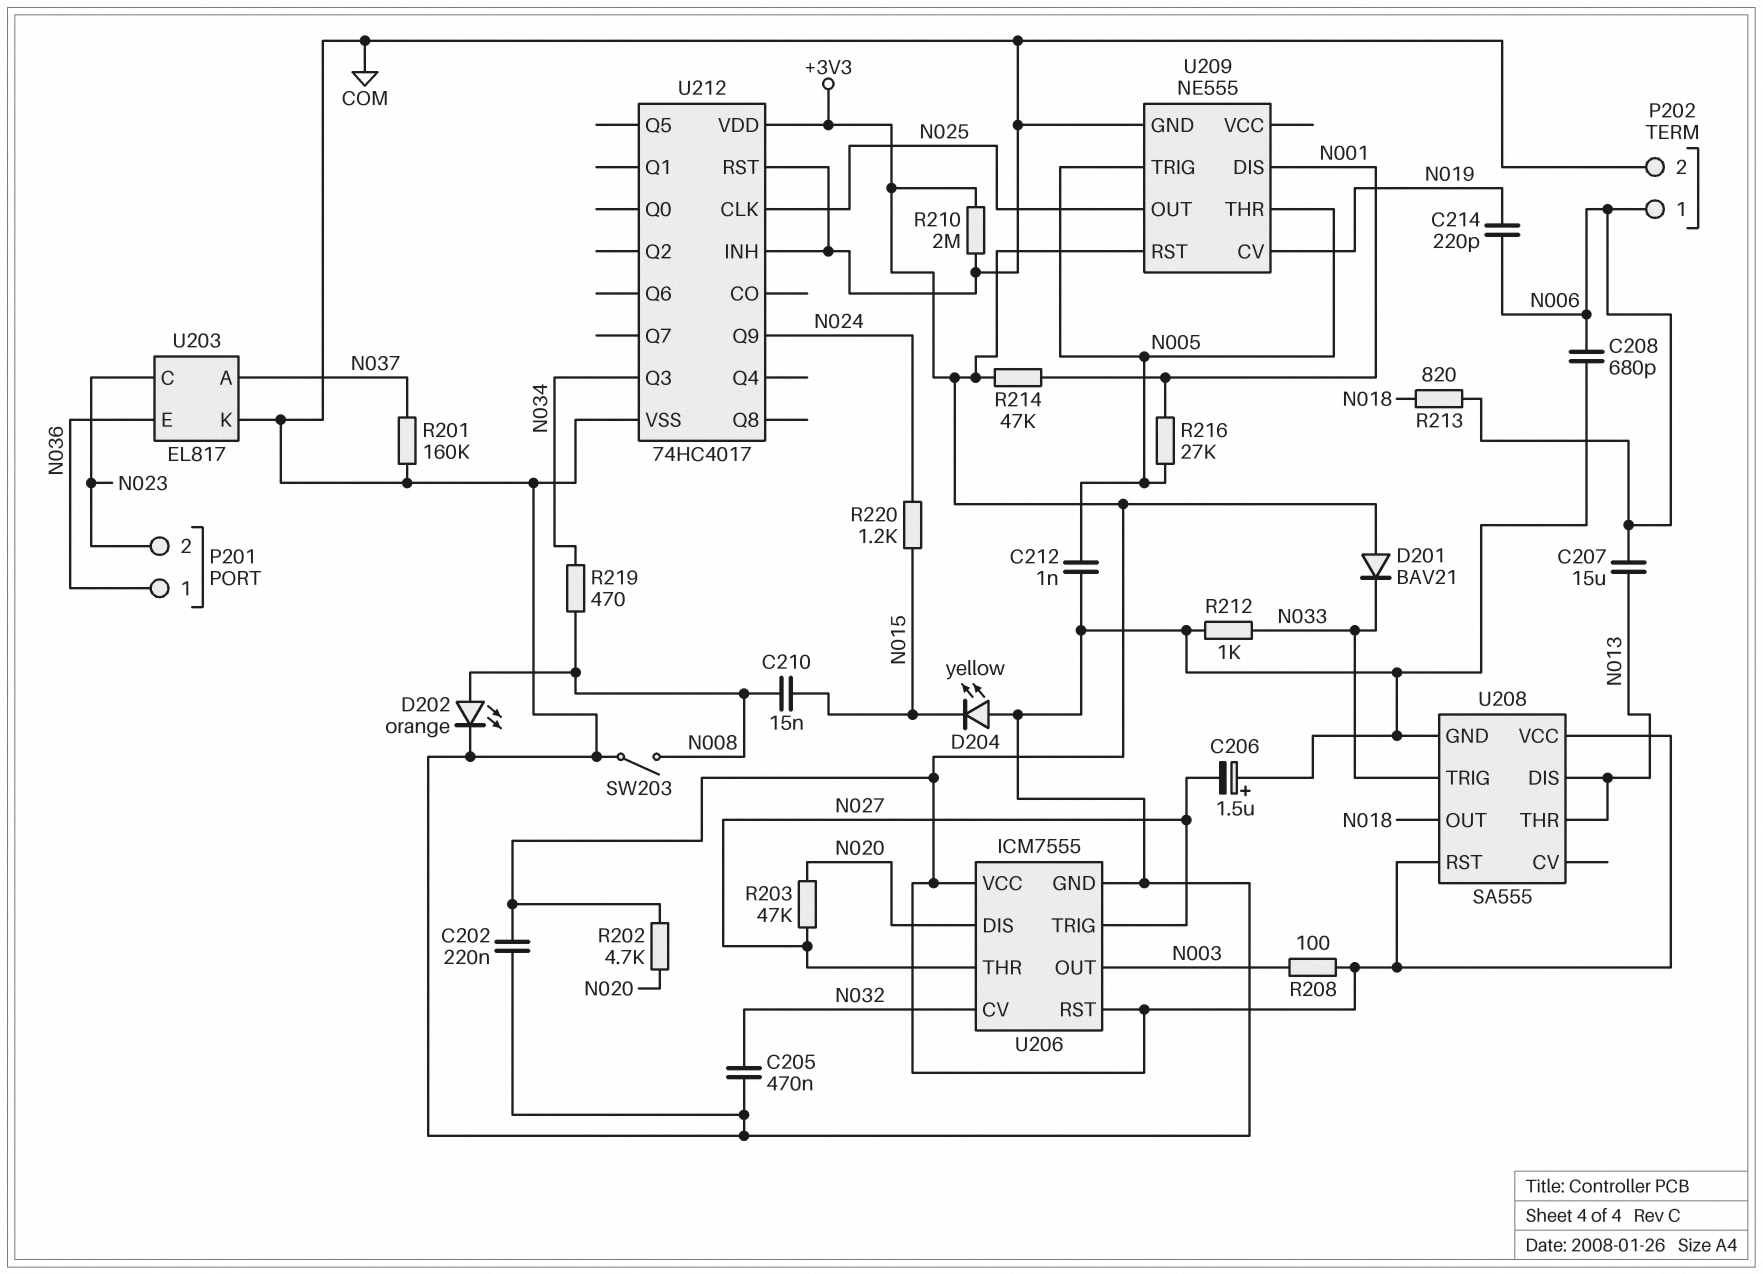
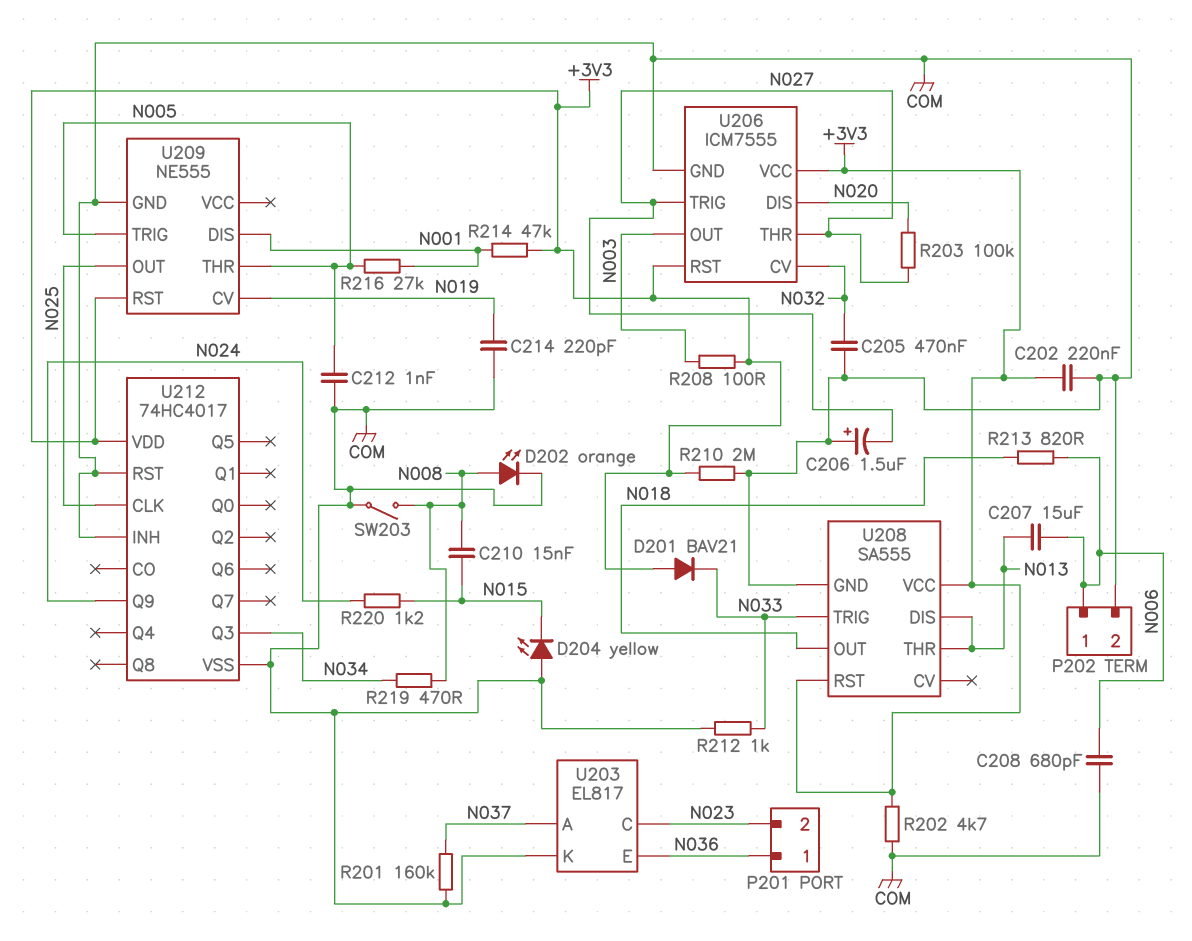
C214: 220pF (N006, N019) -> 220pF (COM, N019)
R202: 4.7k (+3V3, N020) -> 4.7k (+3V3, COM)
R203: 47k (N020, N027) -> 100k (N020, N027)

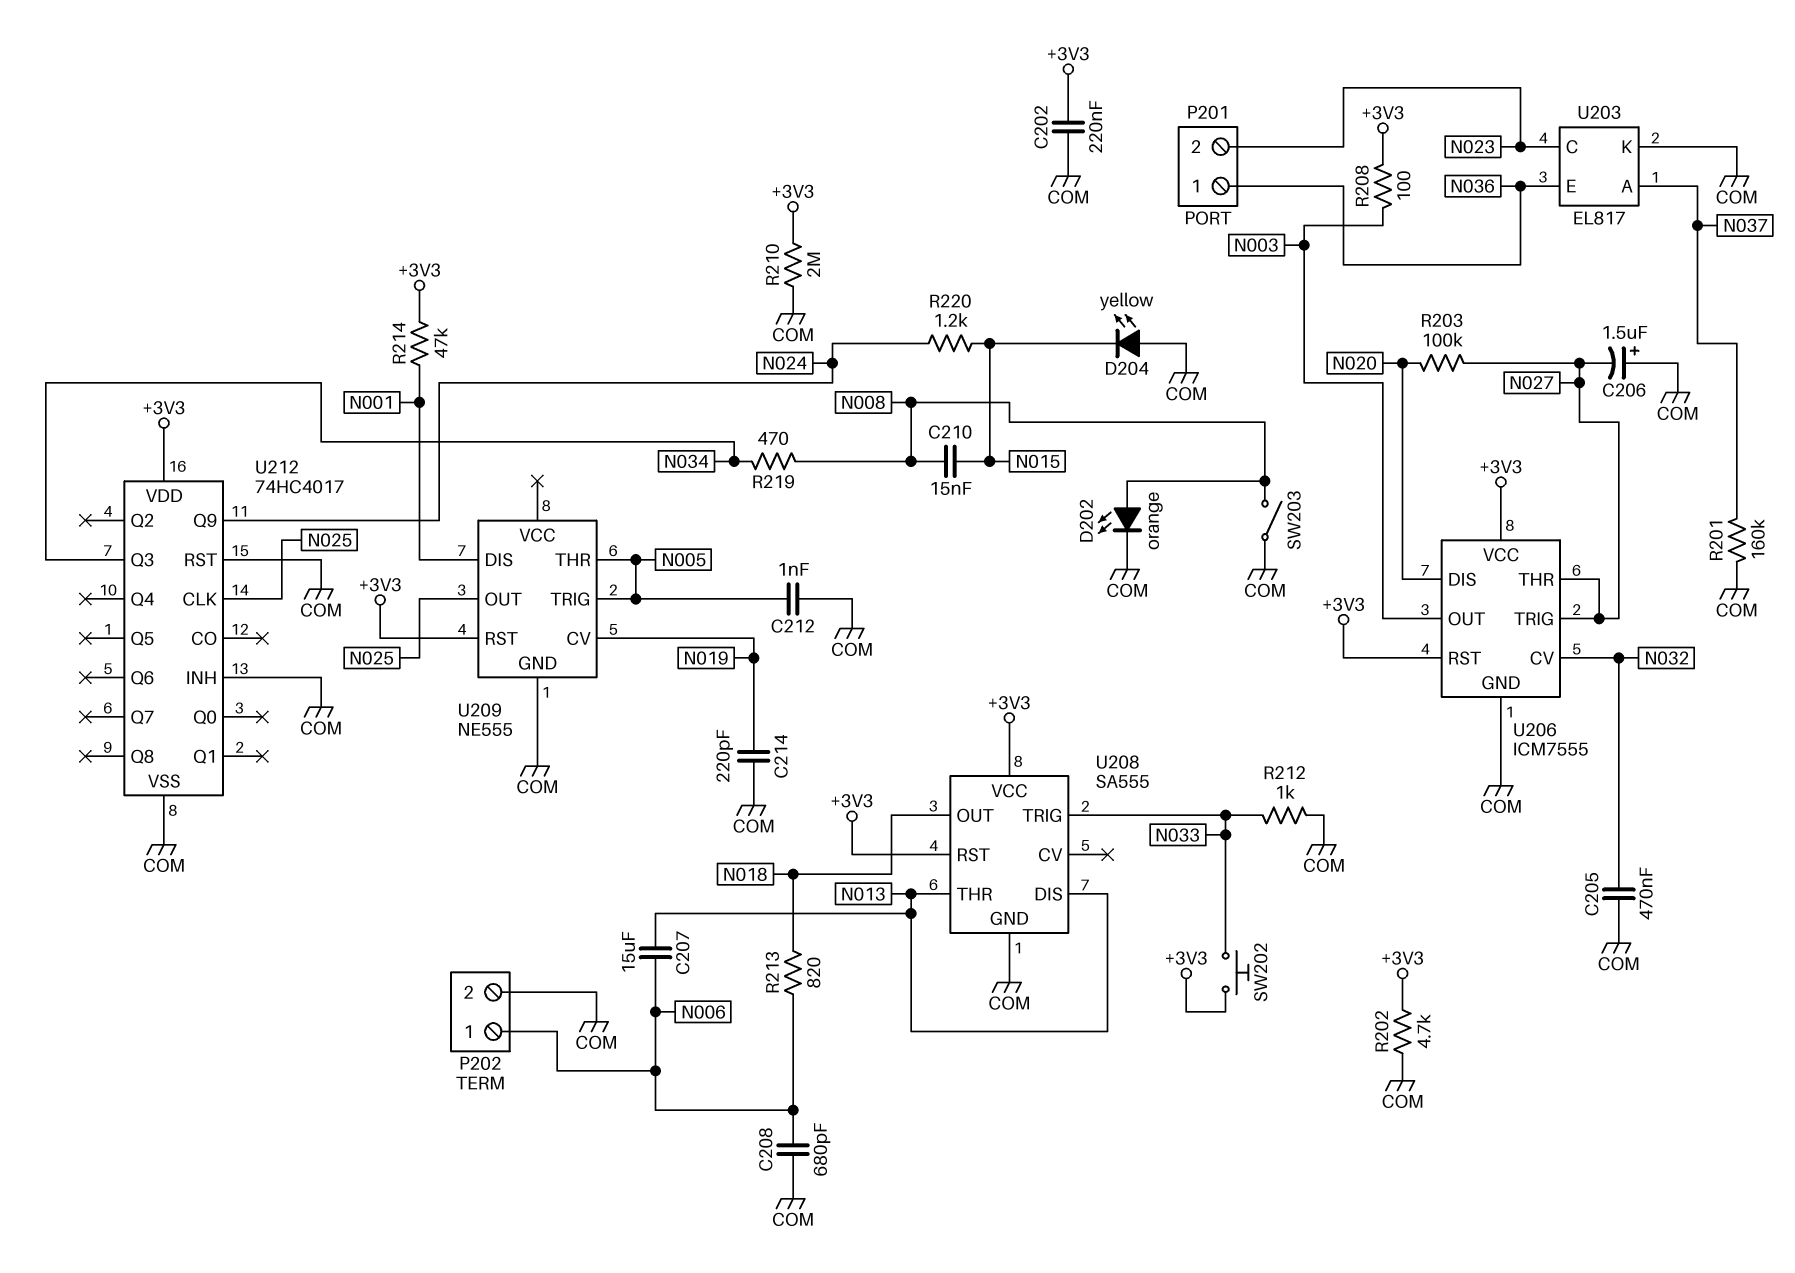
D201: diode BAV21 (A +3V3, K N033) -> none
R216: 27k (N001, N005) -> none
SW202: none -> button (+3V3, N033)

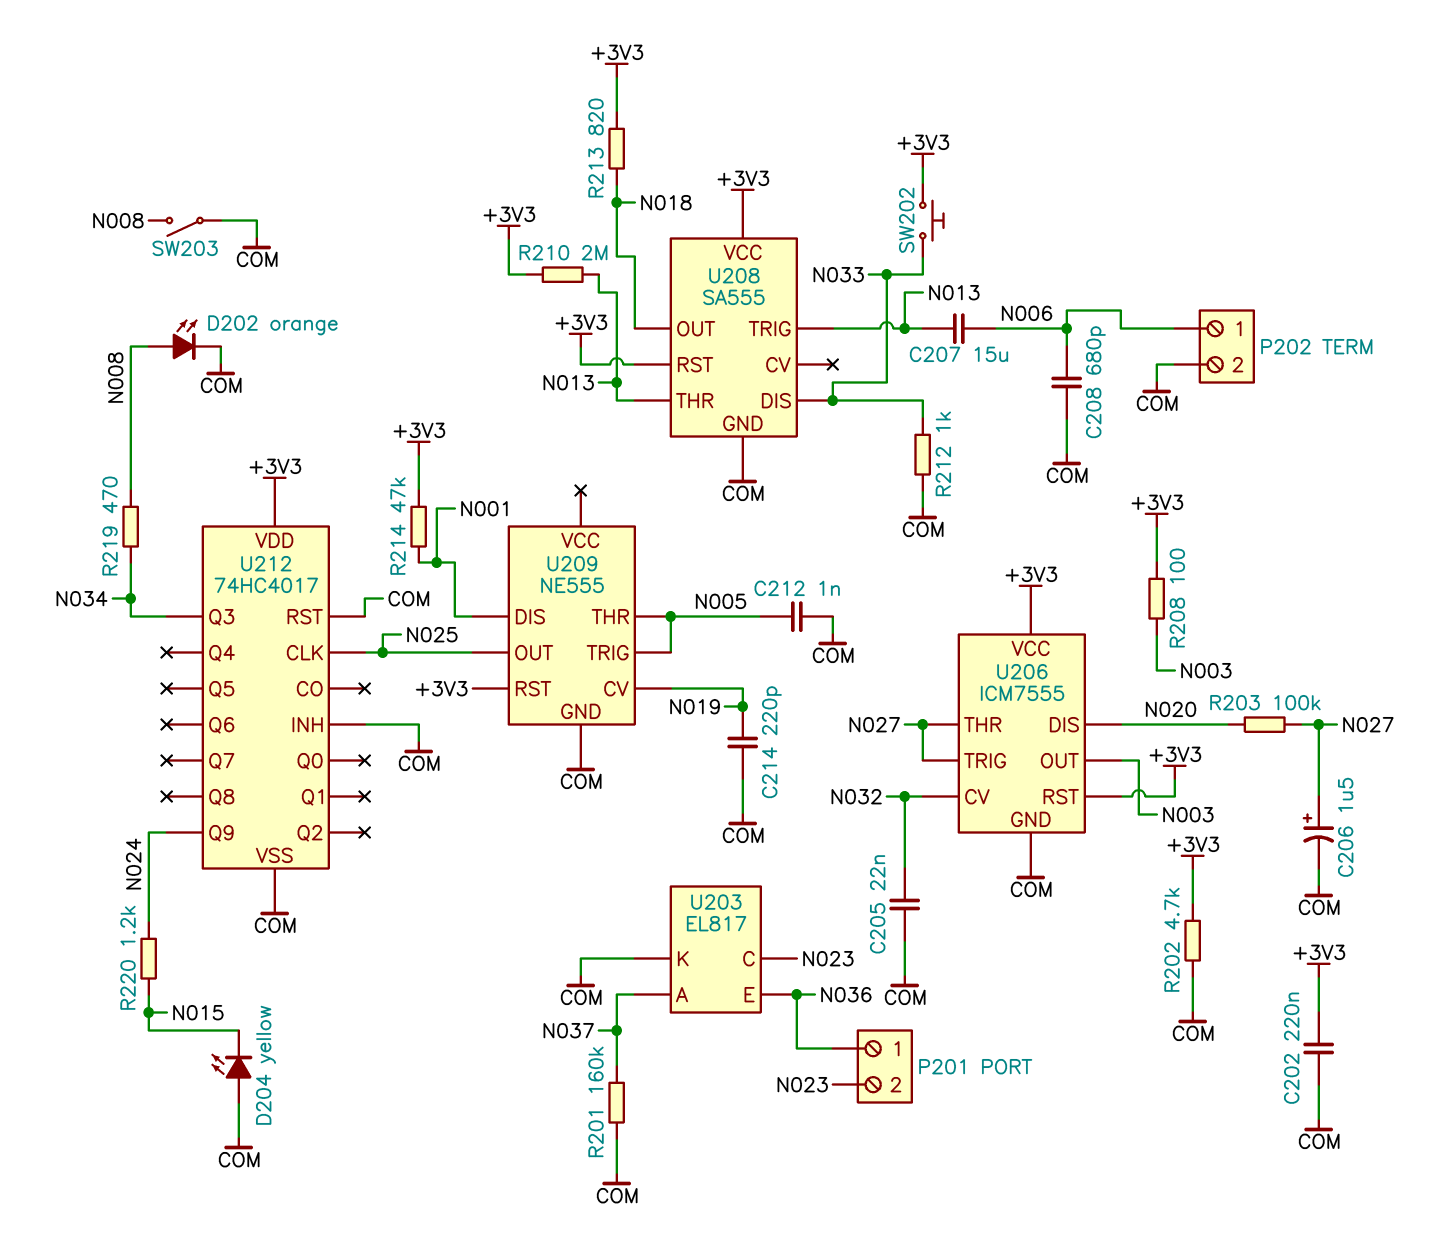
C205: 470nF (COM, N032) -> 22nF (COM, N032)
C206: 1.5uF (plus COM, minus N027) -> 1.5uF (plus N027, minus COM)
C210: 15nF (N008, N015) -> none
R210: 2M (+3V3, COM) -> 2M (+3V3, N013)
R213: 820 (N006, N018) -> 820 (+3V3, N018)
U208 pin DIS: N013 -> N033
U208 pin TRIG: N033 -> N013

